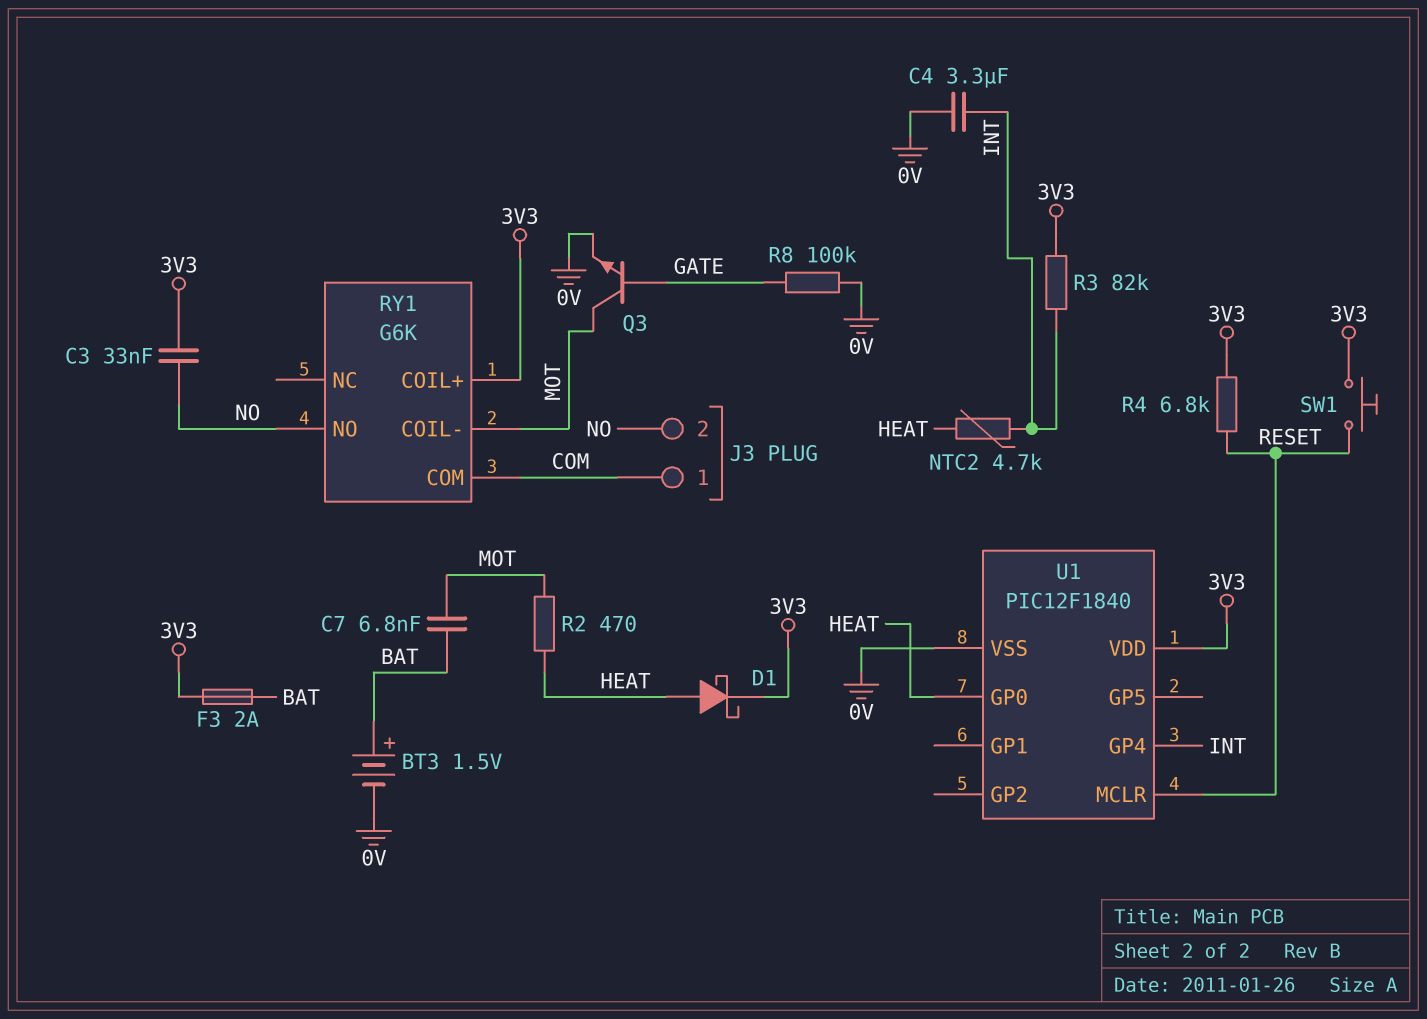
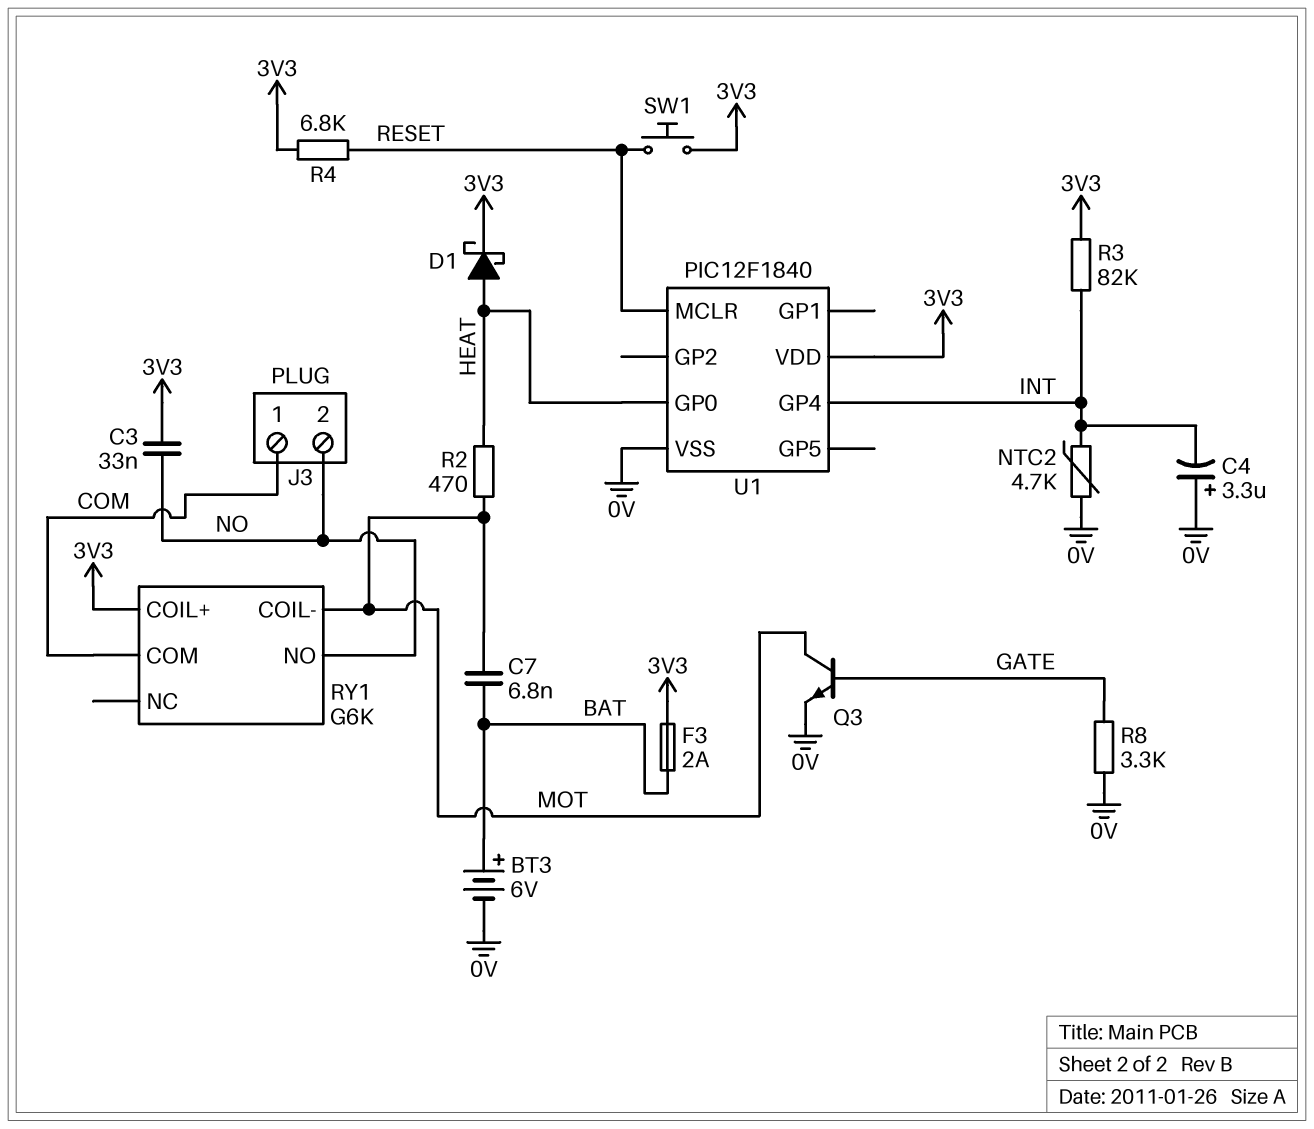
BT3: 1.5V (plus BAT, minus 0V) -> 6V (plus BAT, minus 0V)
C4: 3.3uF (0V, INT) -> 3.3uF (plus 0V, minus INT)
NTC2: 4.7k (HEAT, INT) -> 4.7k (0V, INT)
R8: 100k (0V, GATE) -> 3.3k (0V, GATE)

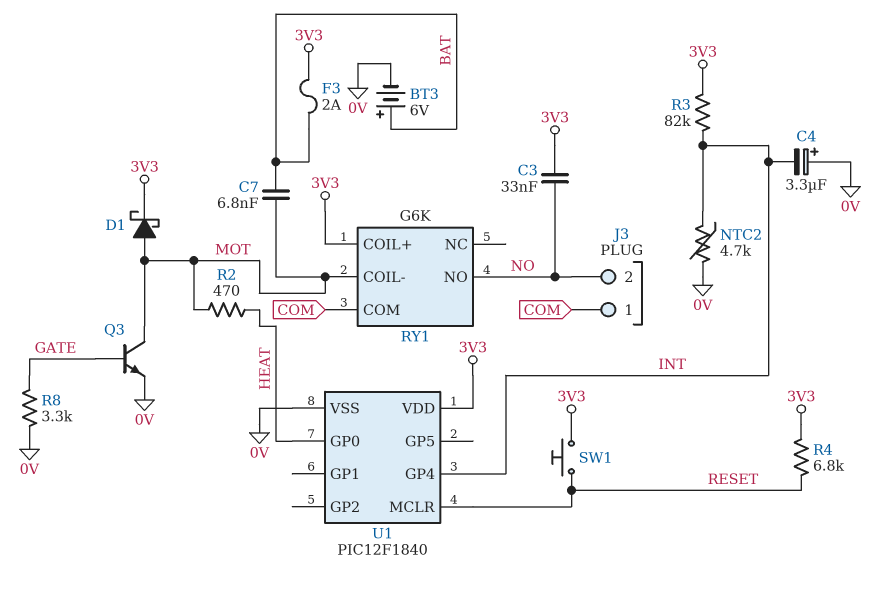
D1: schottky (A HEAT, K 3V3) -> schottky (A MOT, K 3V3)

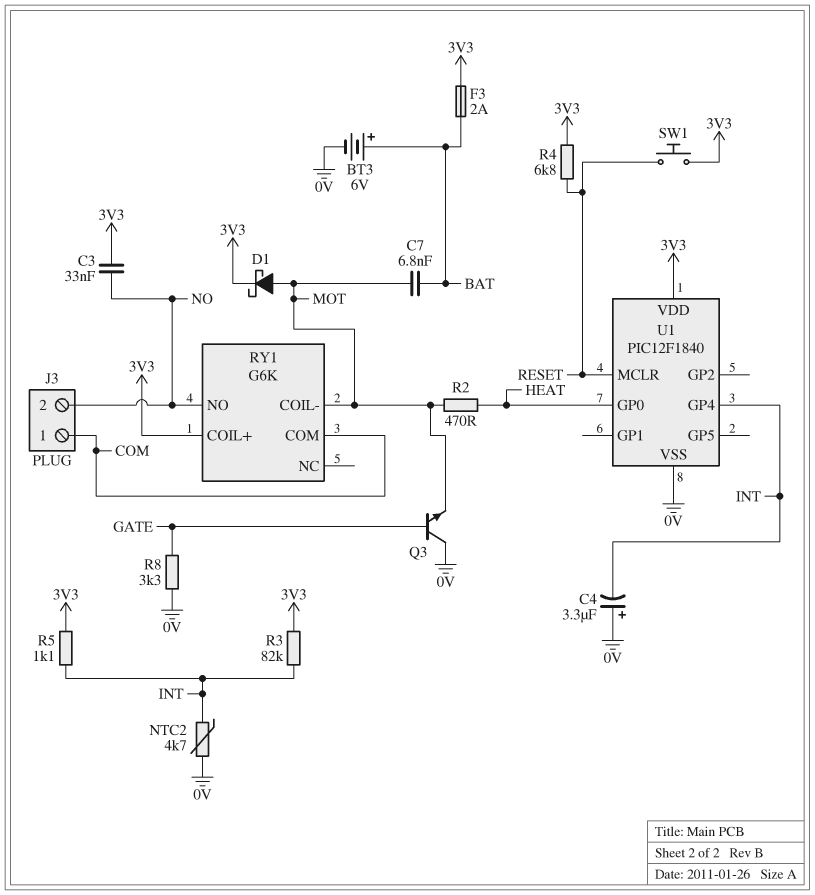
Q3: NPN (B GATE, C MOT, E 0V) -> NPN (B GATE, C 0V, E MOT)
R5: none -> 1.1k (3V3, INT)

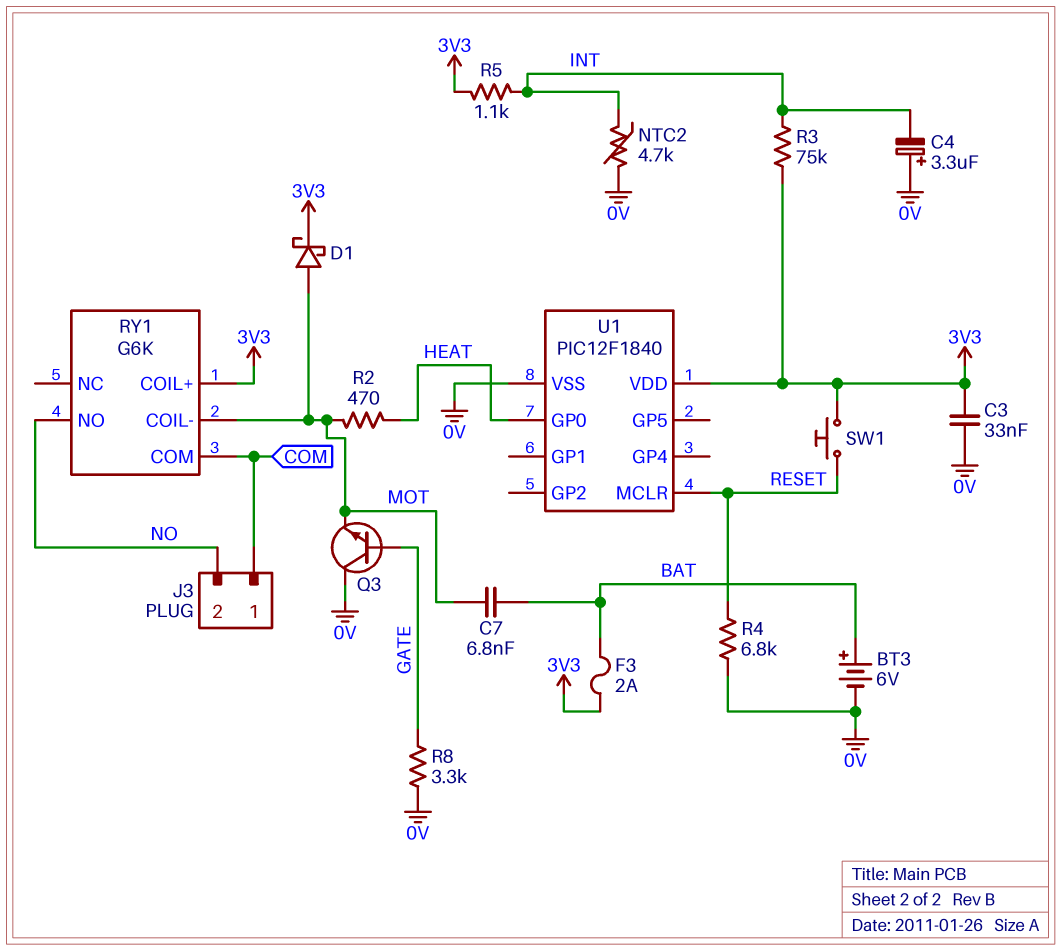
C3: 33nF (3V3, NO) -> 33nF (0V, 3V3)
R3: 82k (3V3, INT) -> 75k (3V3, INT)
R4: 6.8k (3V3, RESET) -> 6.8k (0V, RESET)
U1 pin GP4: INT -> none

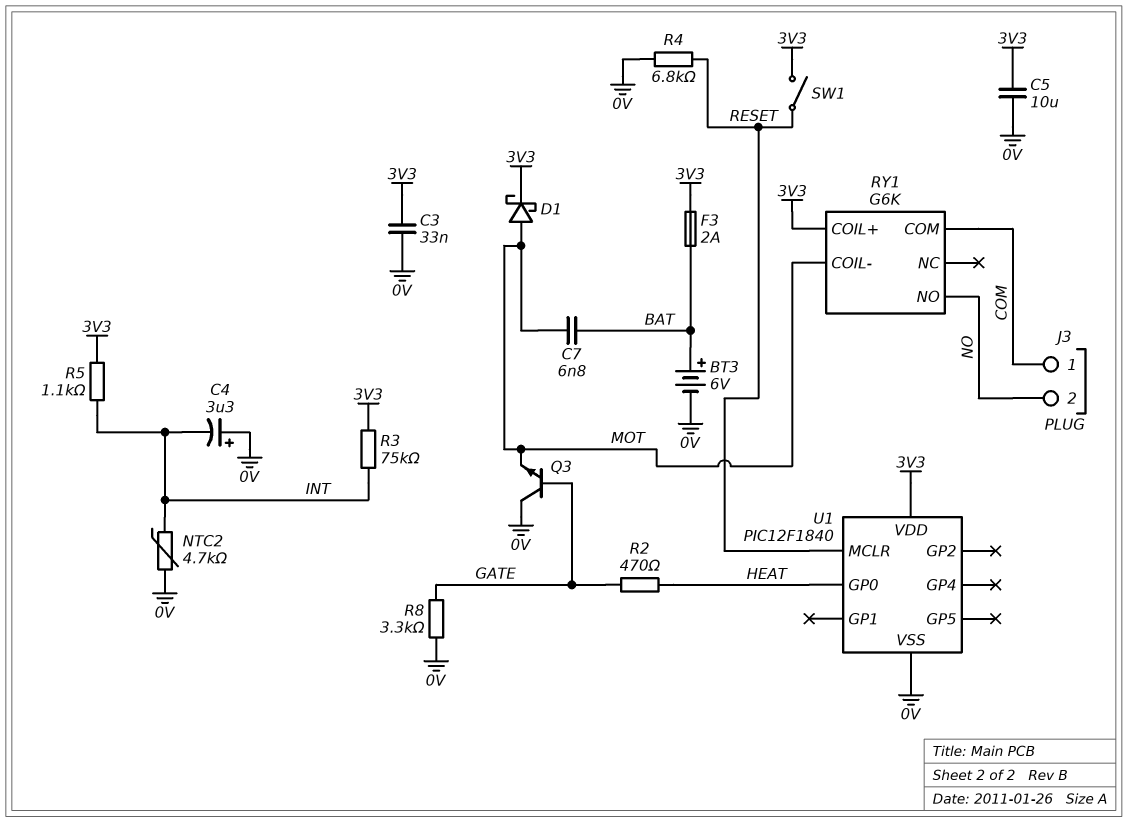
C5: none -> 10uF (0V, 3V3)
R2: 470 (HEAT, MOT) -> 470 (GATE, HEAT)
SW1: button (3V3, RESET) -> switch (3V3, RESET)

